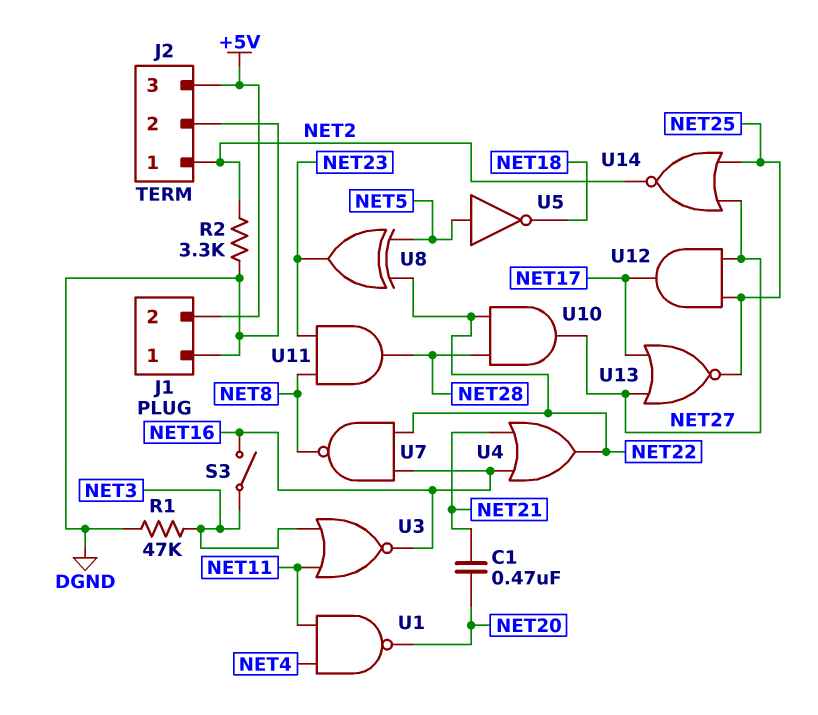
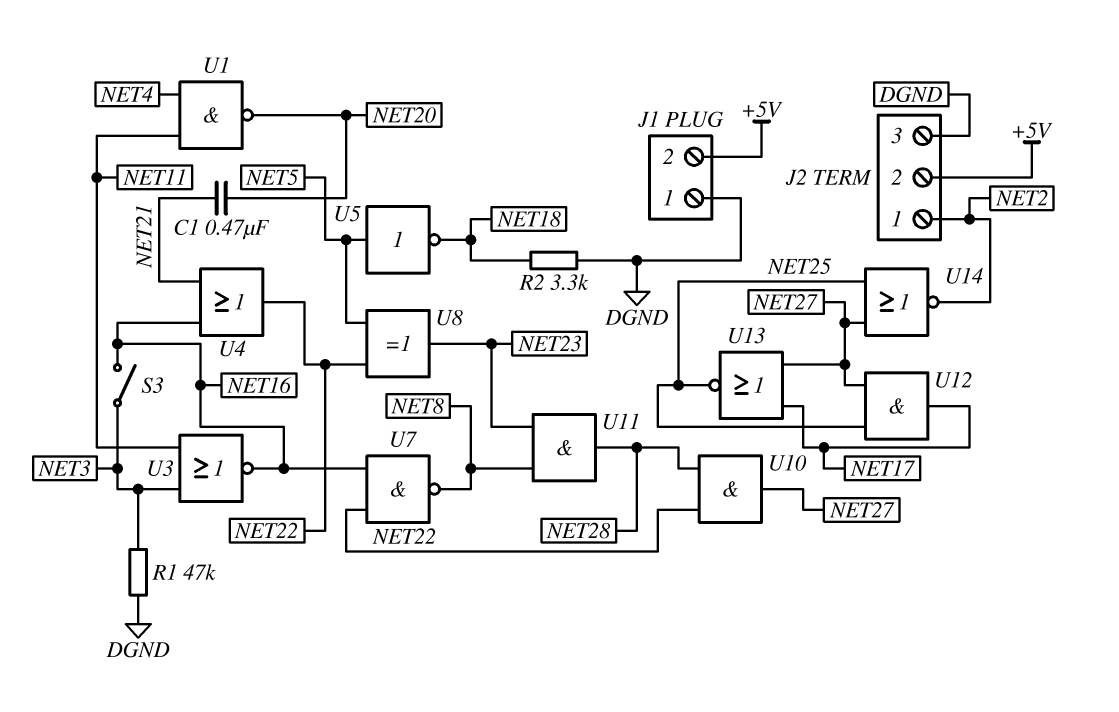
J2 pin 2: DGND -> +5V
J2 pin 3: +5V -> DGND
R2: 3.3k (DGND, NET2) -> 3.3k (DGND, NET18)

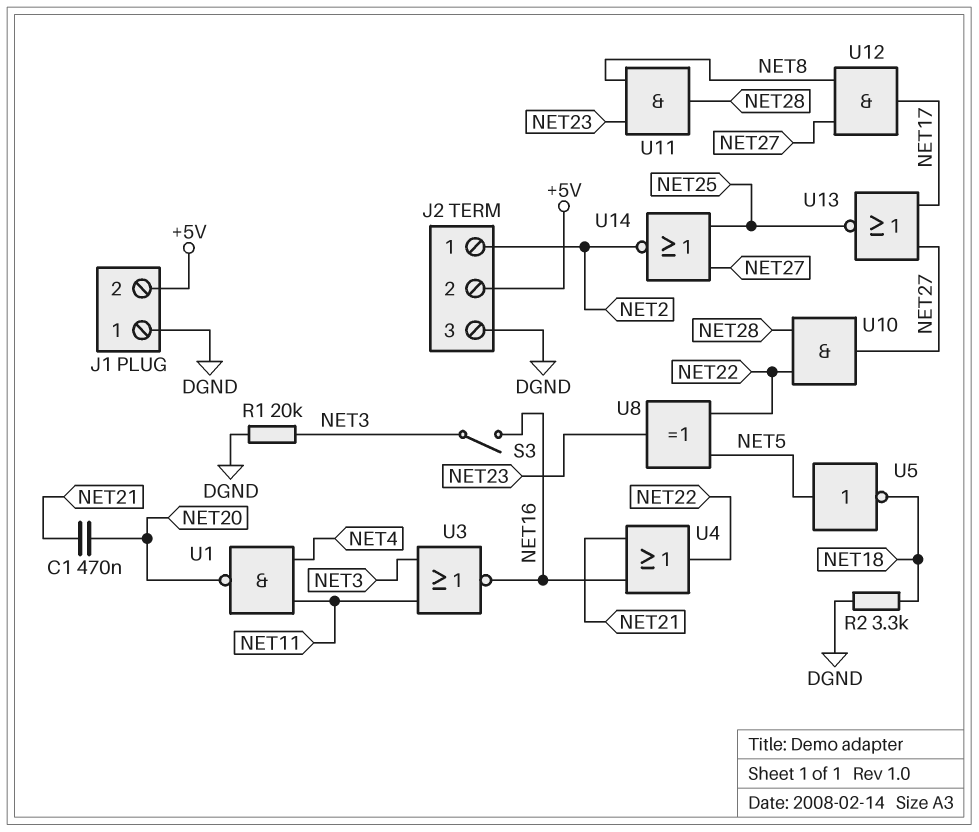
R1: 47k (DGND, NET3) -> 20k (DGND, NET3)
U7: NAND (in NET16, in NET22, out NET8) -> none
U12: AND (in NET25, in NET27, out NET17) -> AND (in NET8, in NET27, out NET17)

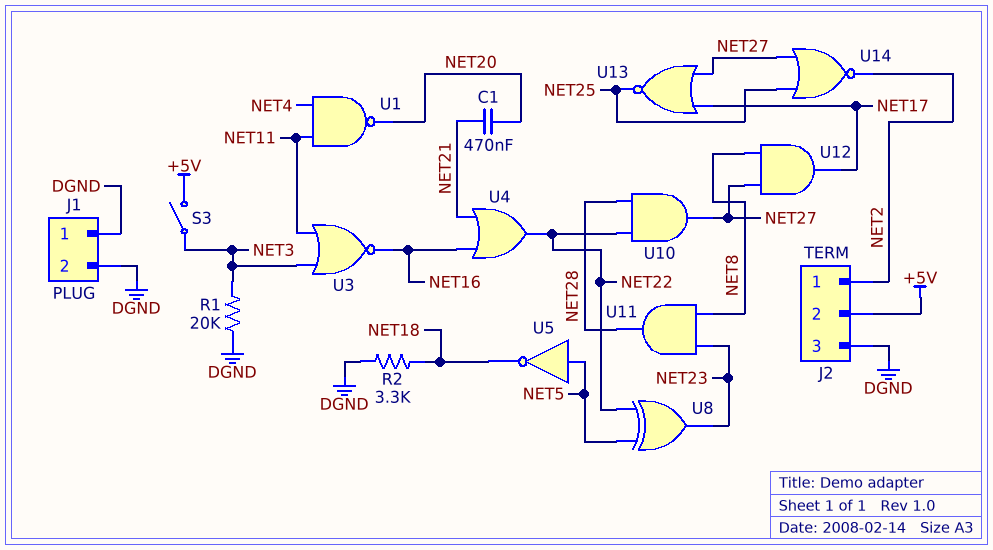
J1 pin 2: +5V -> DGND
S3: switch (NET3, NET16) -> switch (+5V, NET3)

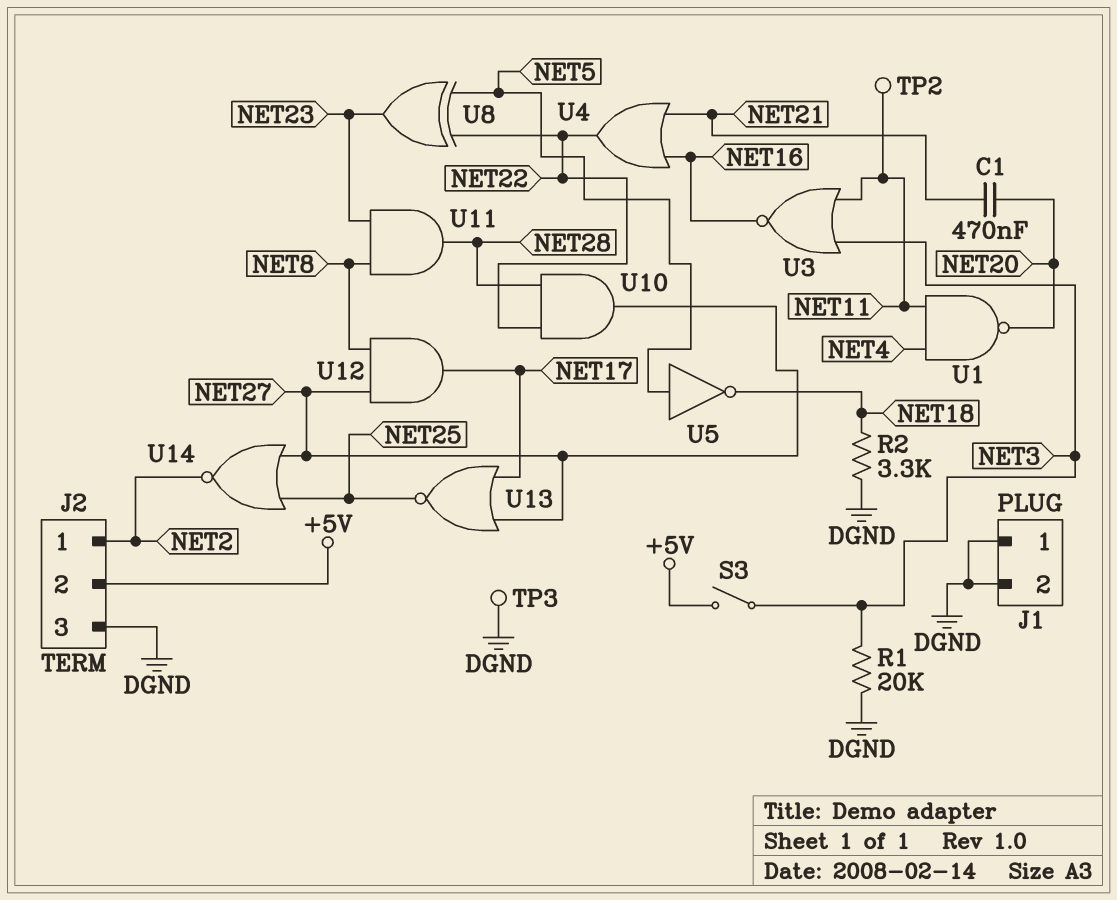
TP2: none -> test point (NET11)
TP3: none -> test point (DGND)

